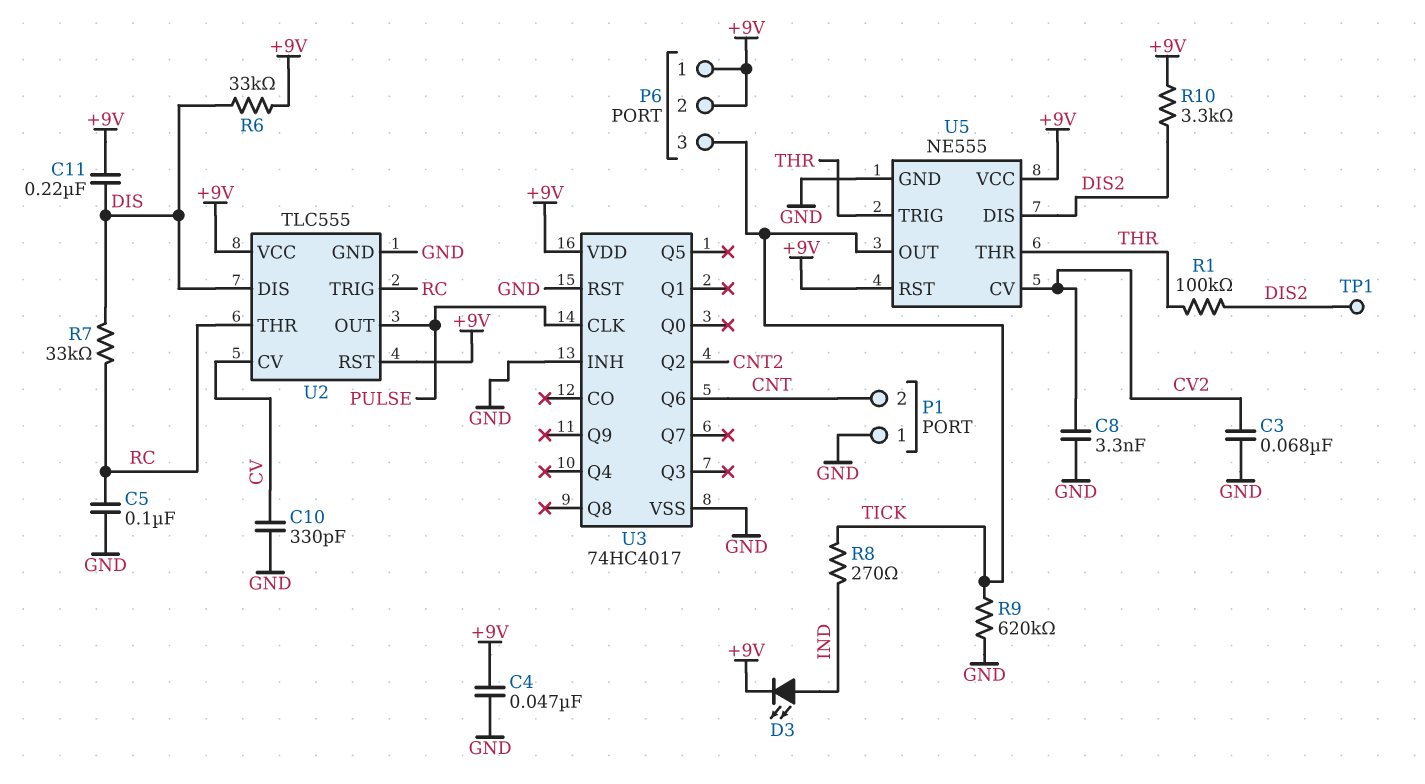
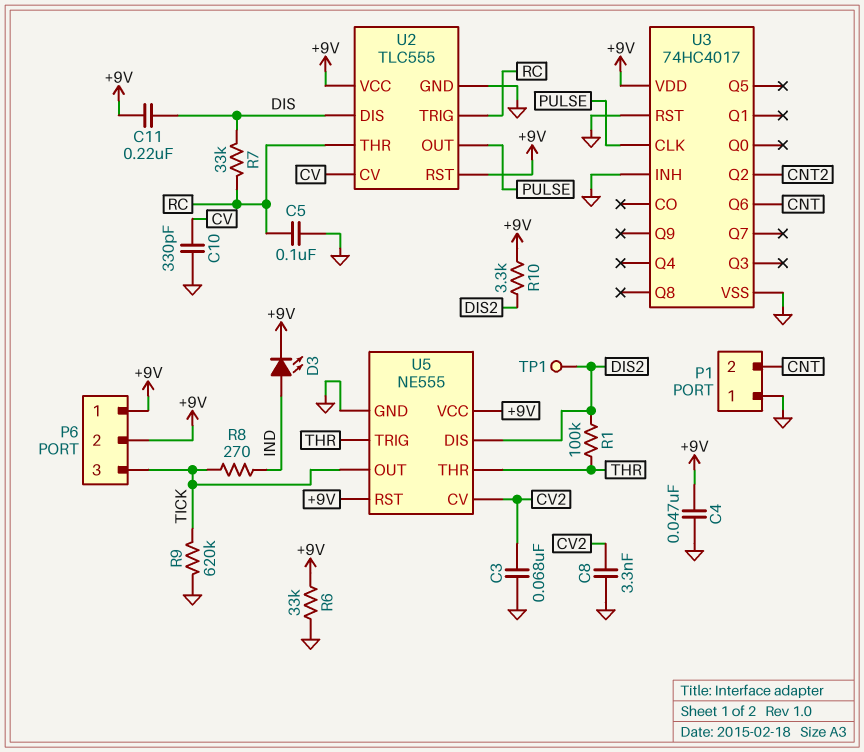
R6: 33k (+9V, DIS) -> 33k (+9V, GND)

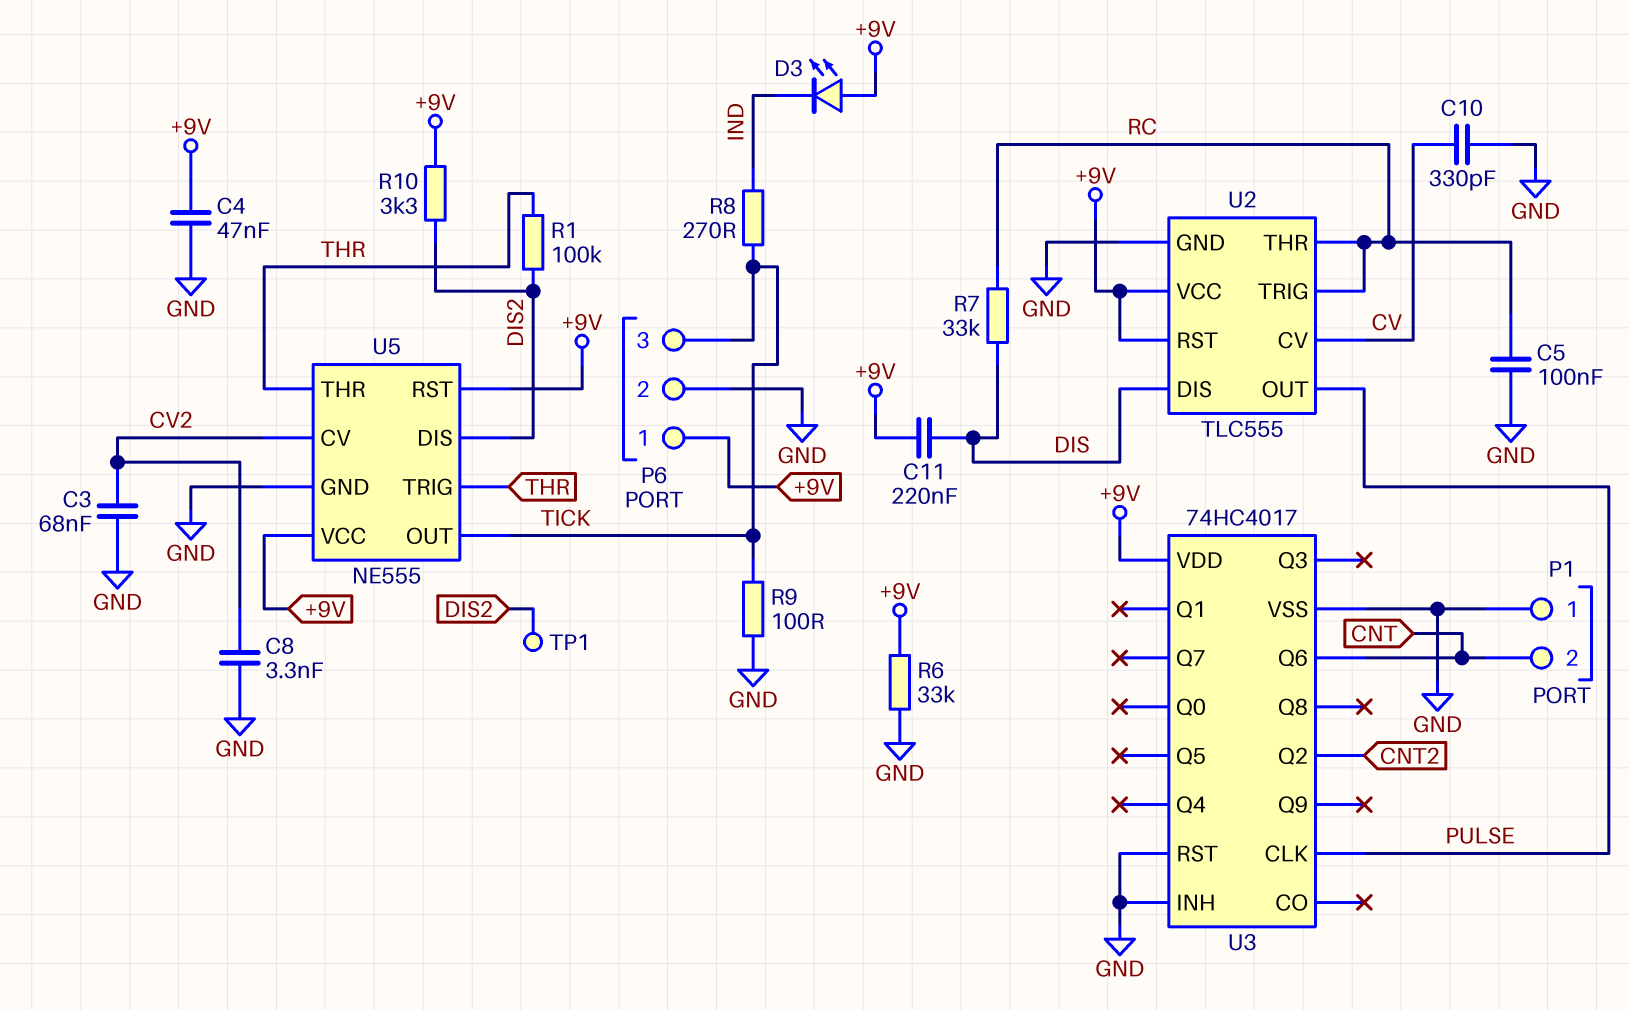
D3: LED (A IND, K +9V) -> LED (A +9V, K IND)
P6 pin 2: +9V -> GND
R9: 620k (GND, TICK) -> 100 (GND, TICK)

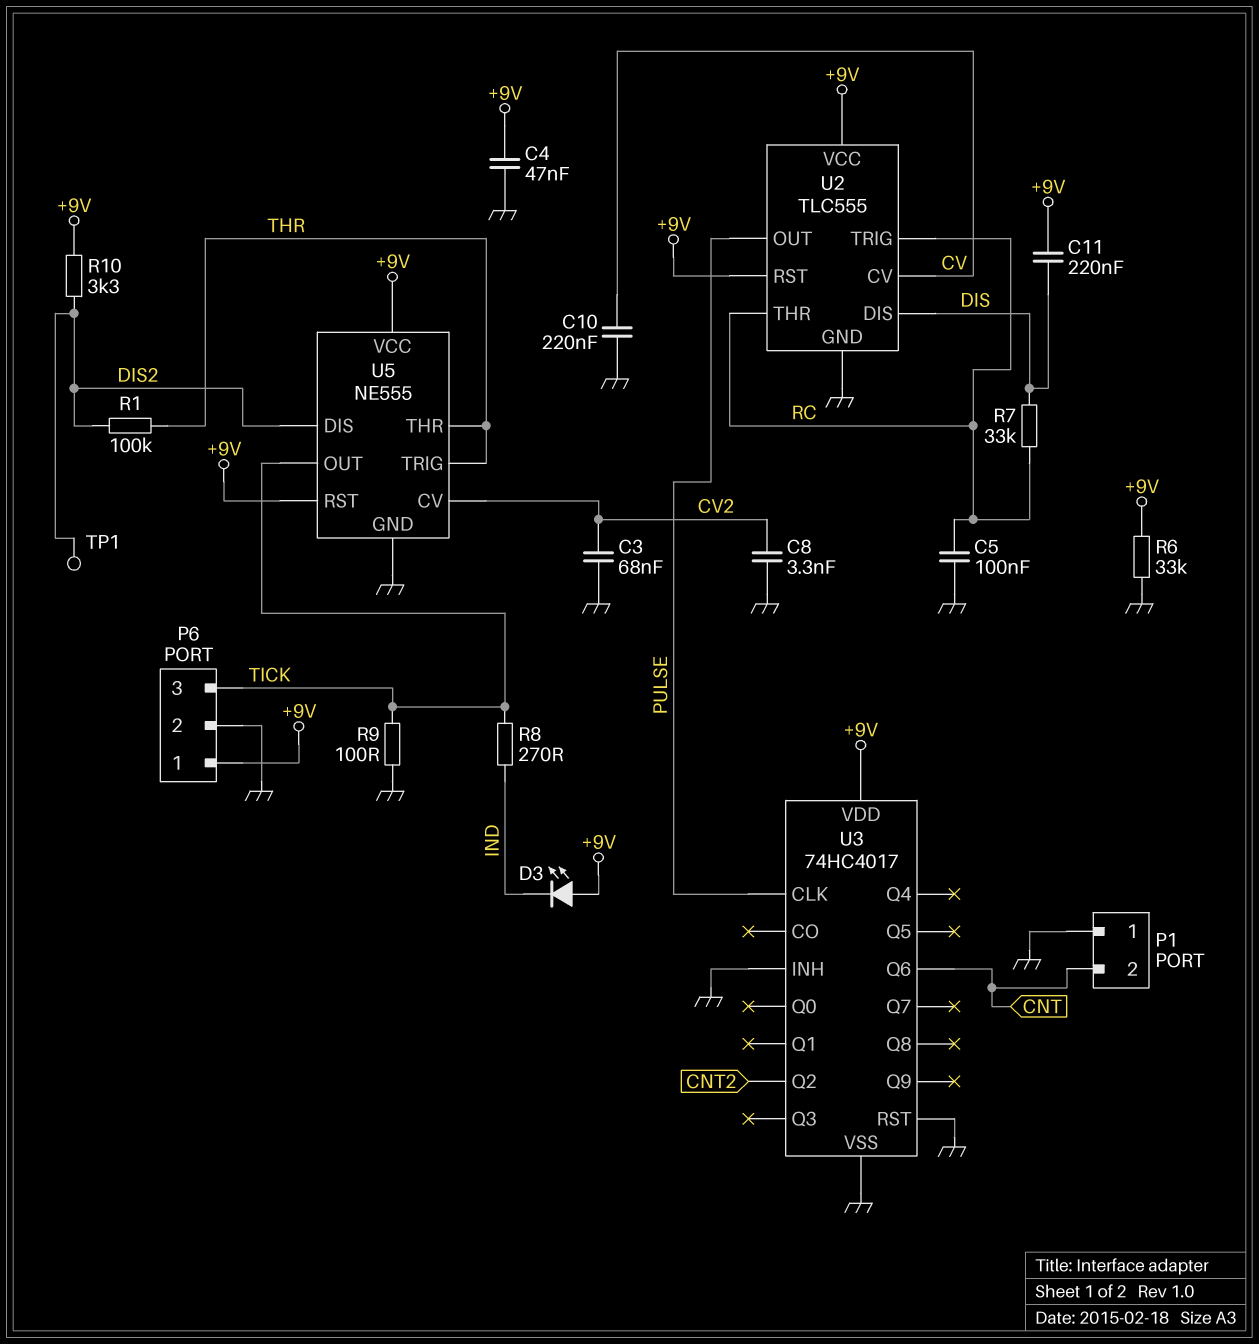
C10: 330pF (CV, GND) -> 220nF (CV, GND)

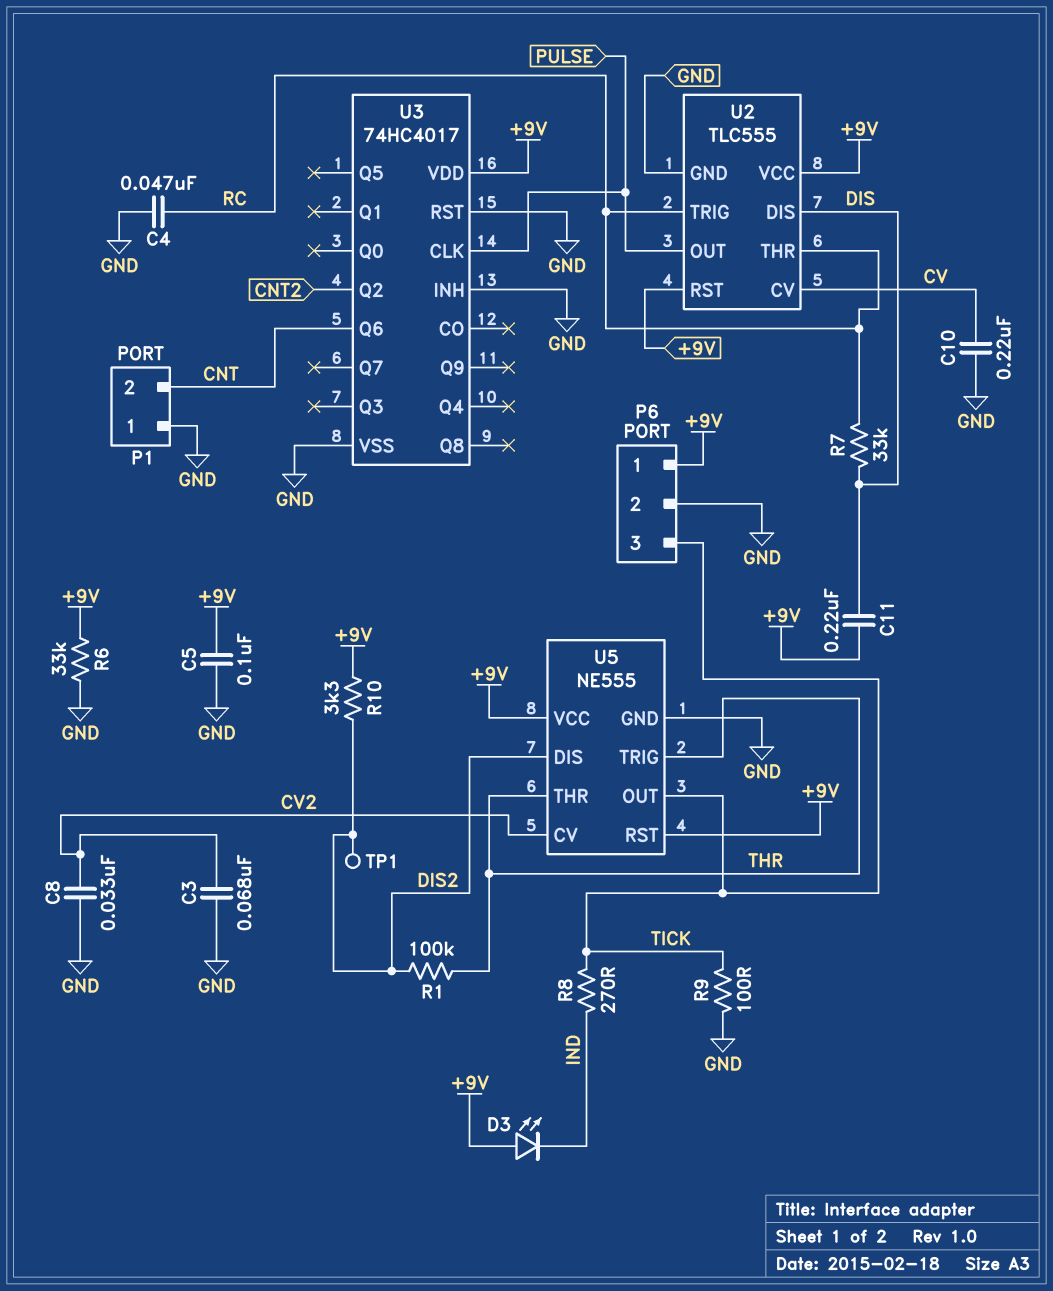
C4: 47nF (+9V, GND) -> 47nF (GND, RC)
C5: 100nF (GND, RC) -> 100nF (+9V, GND)
C8: 3.3nF (CV2, GND) -> 33nF (CV2, GND)

